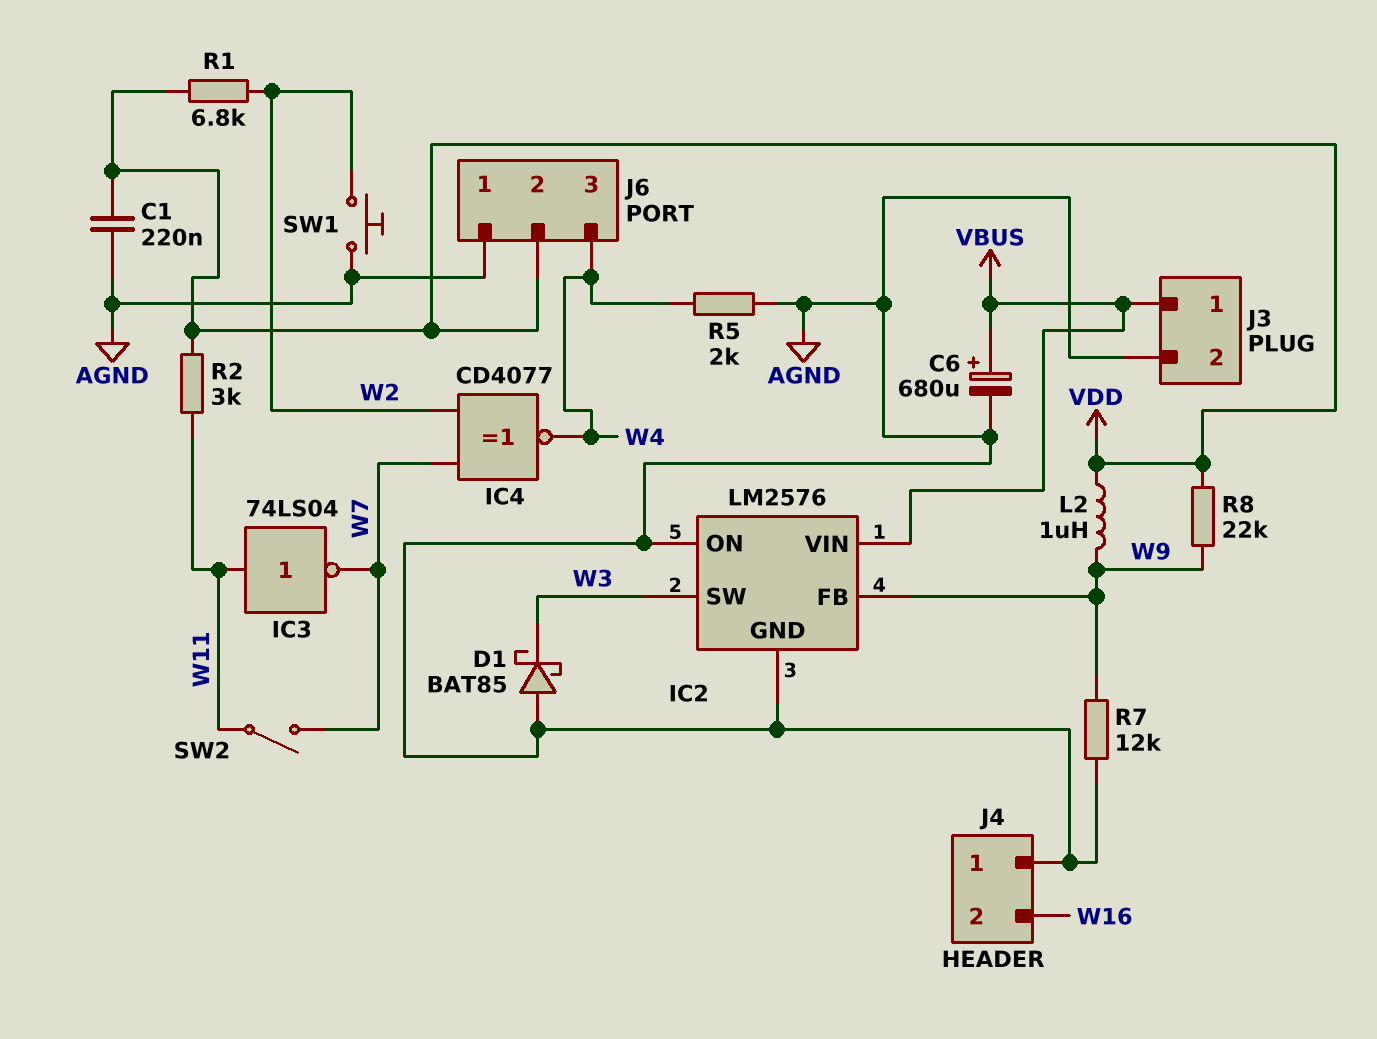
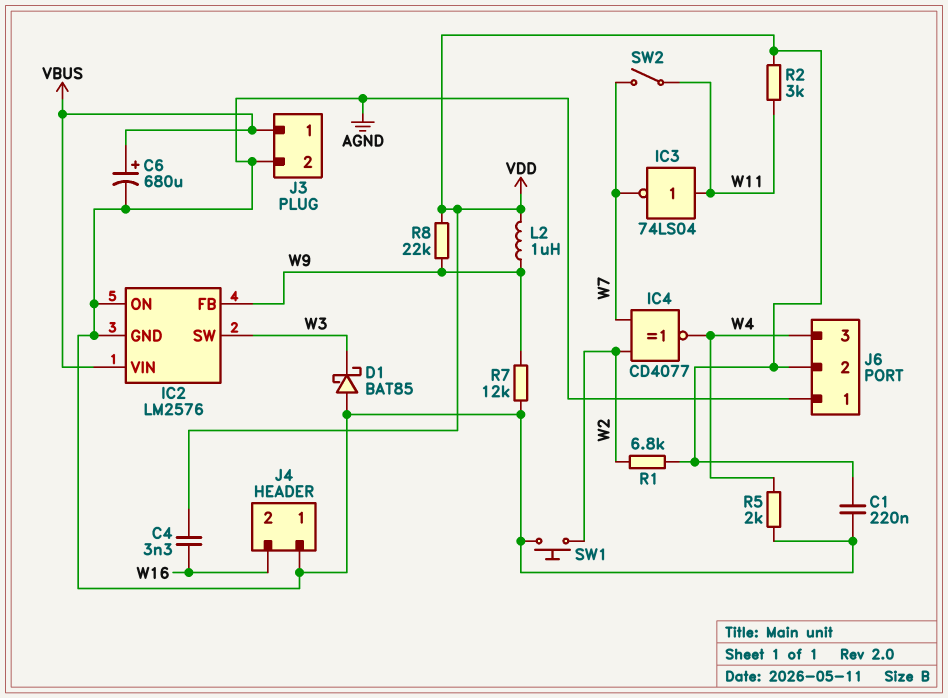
C4: none -> 3.3nF (VDD, W16)

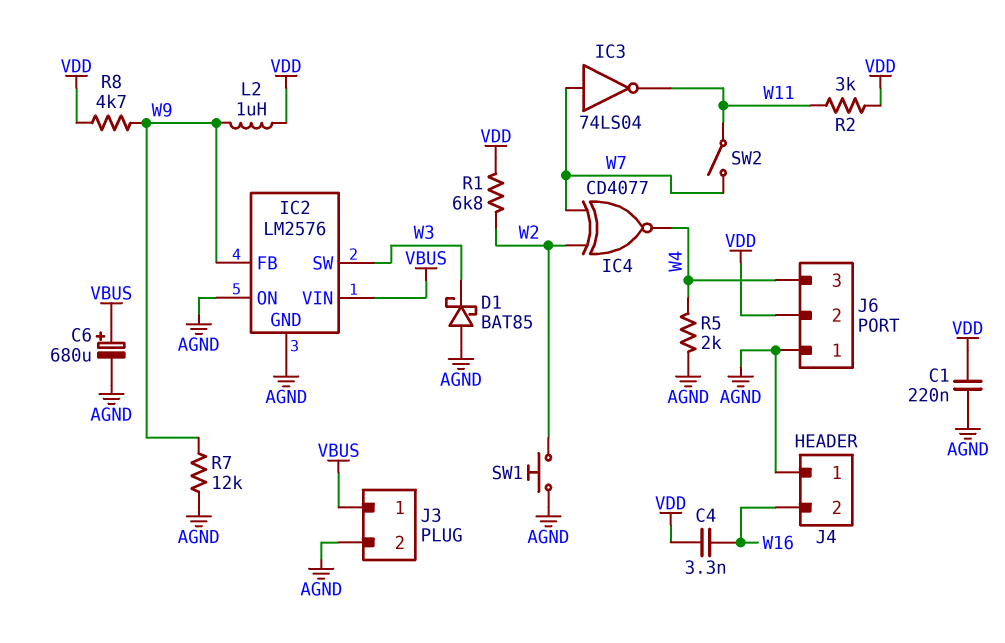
IC3: NOT 74LS04 (in W11, out W7) -> NOT 74LS04 (in W7, out W11)
R8: 22k (VDD, W9) -> 4.7k (VDD, W9)

